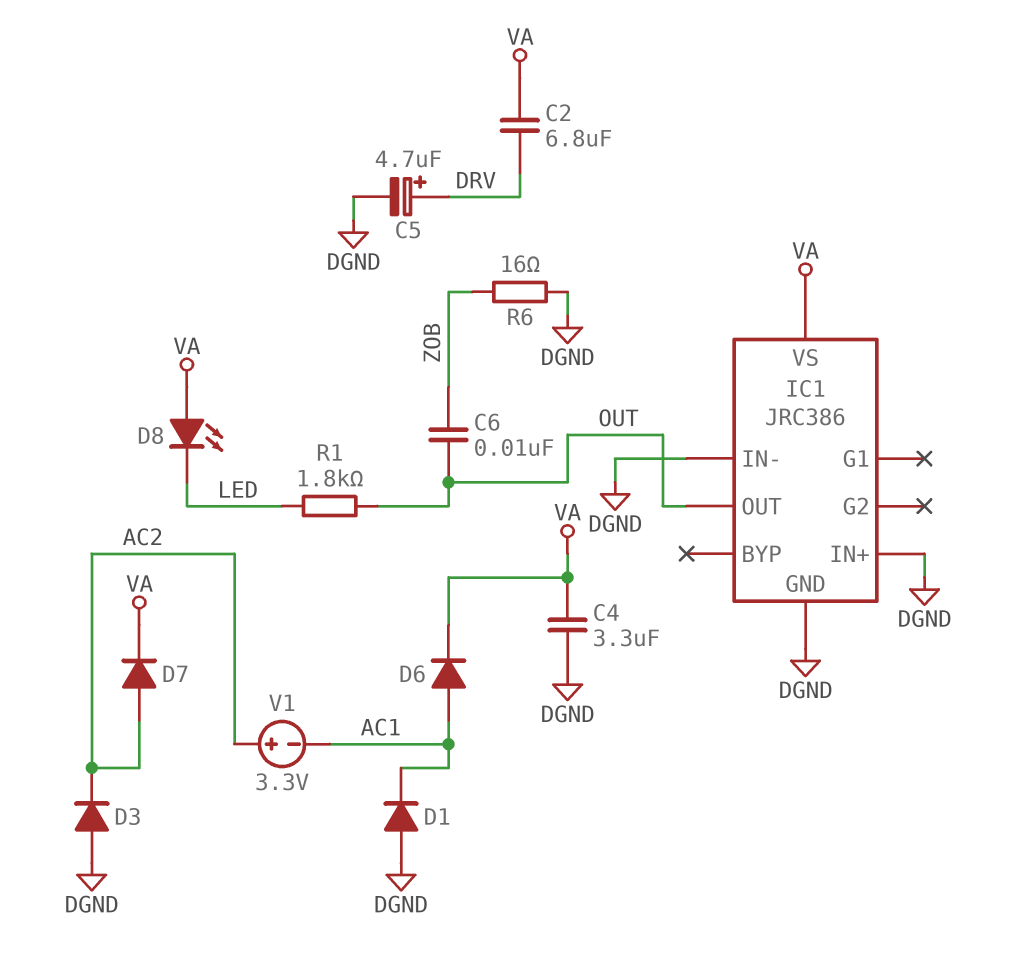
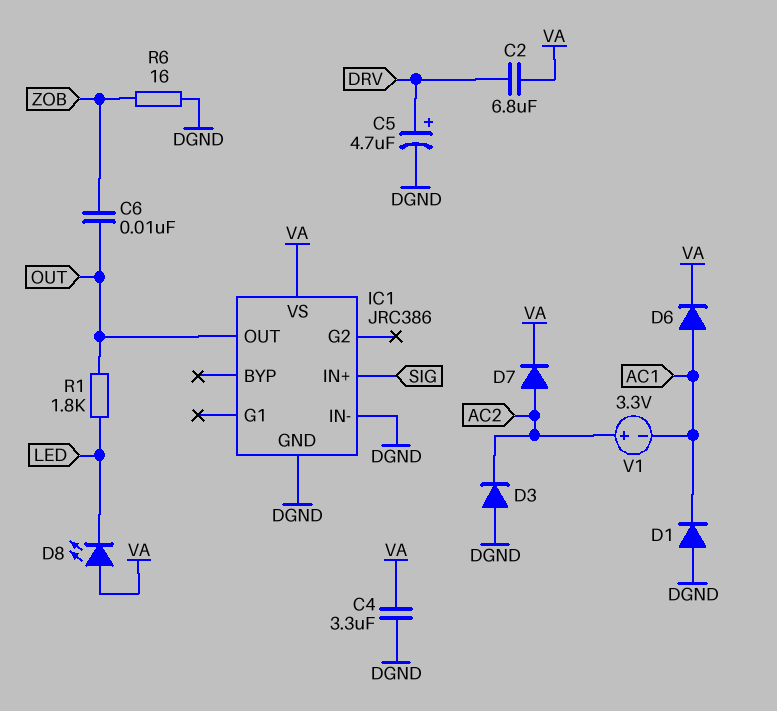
IC1 pin IN+: DGND -> SIG

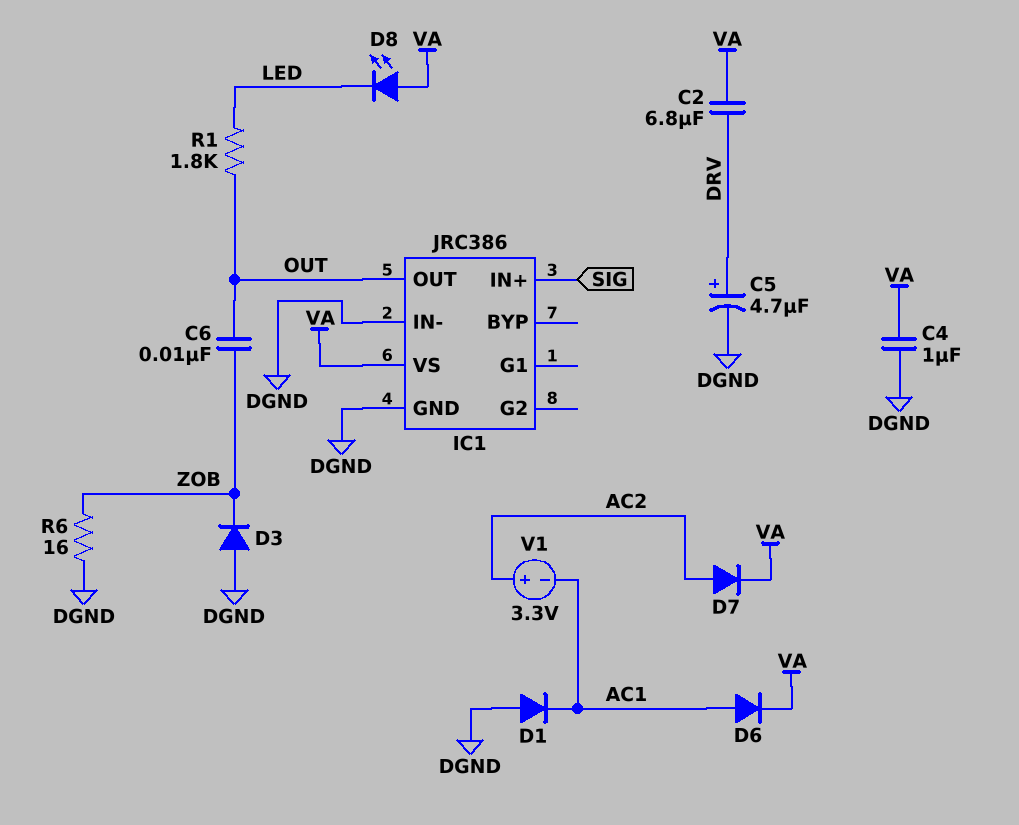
C4: 3.3uF (DGND, VA) -> 1uF (DGND, VA)
D3: diode (A DGND, K AC2) -> diode (A DGND, K ZOB)

